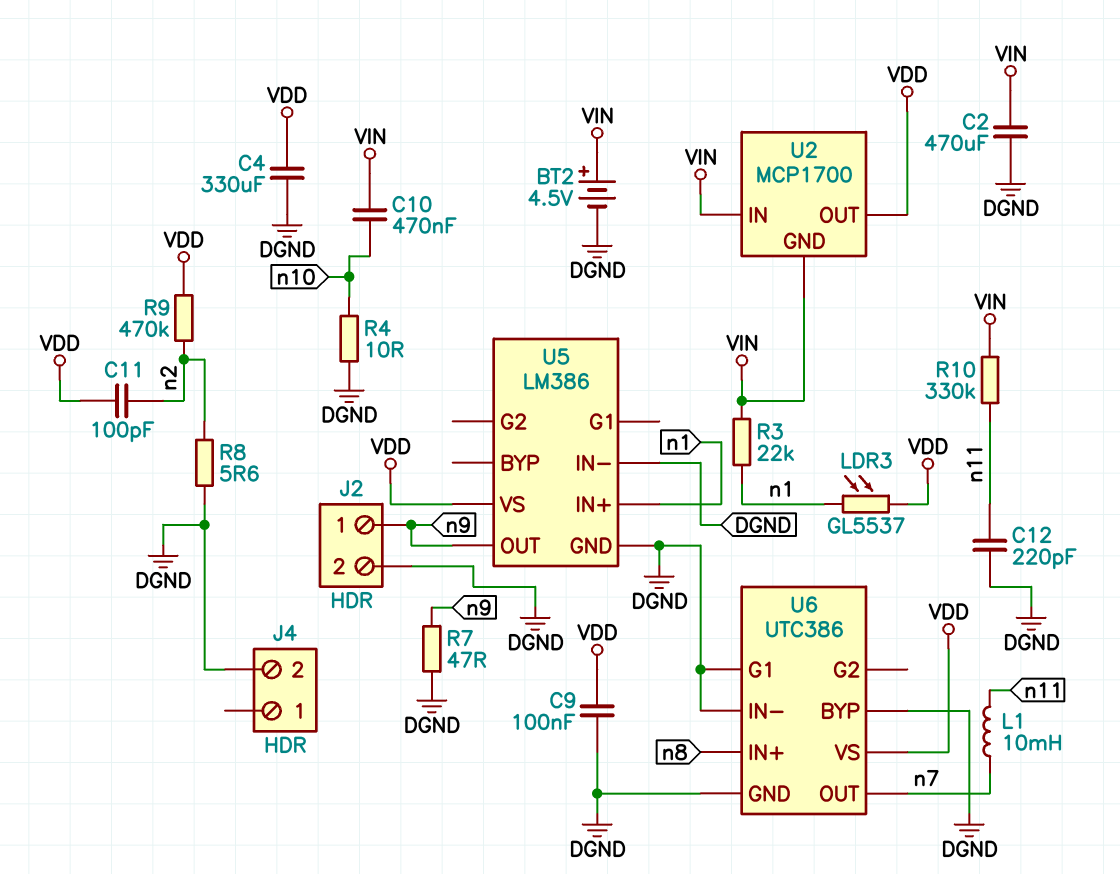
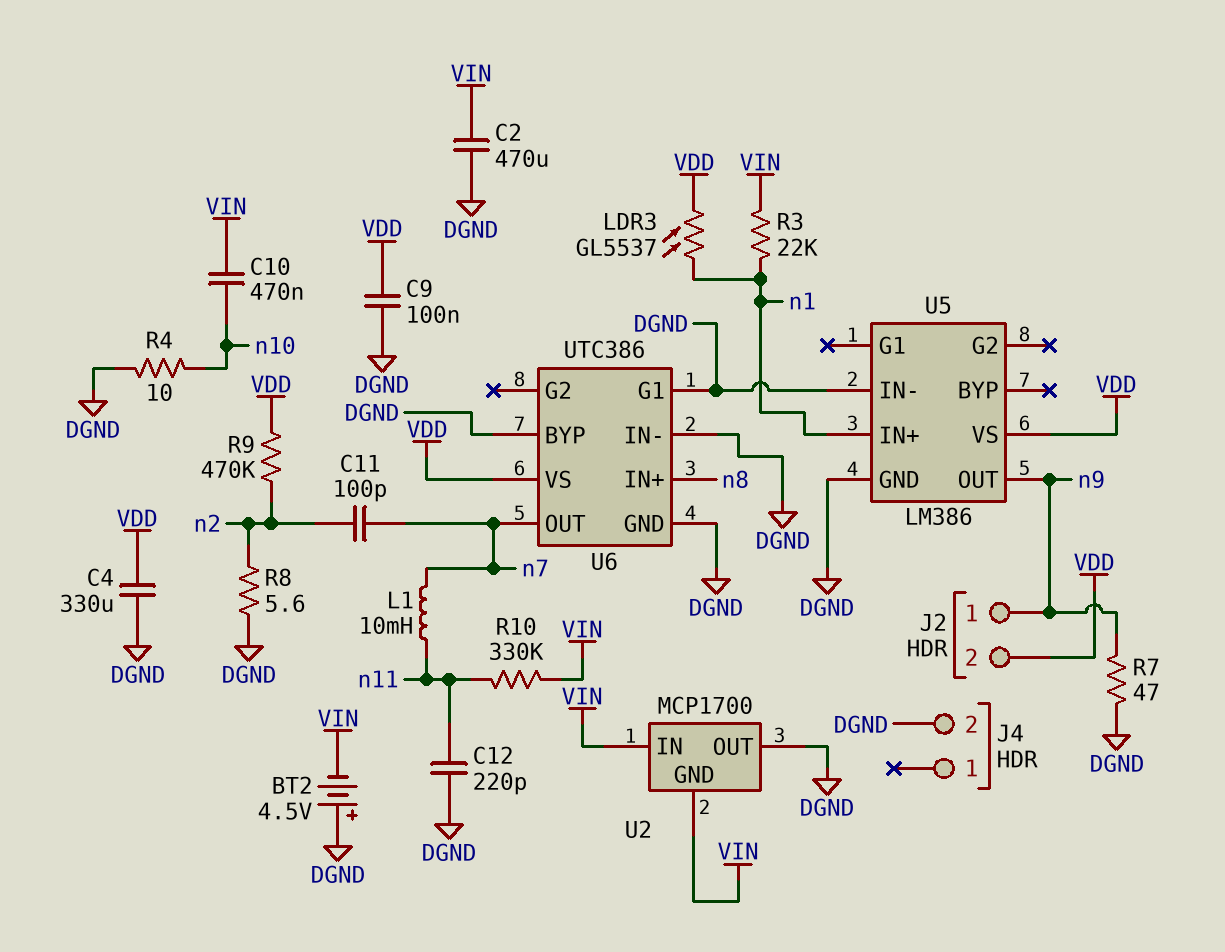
BT2: 4.5V (plus VIN, minus DGND) -> 4.5V (plus DGND, minus VIN)
C11: 100pF (VDD, n2) -> 100pF (n2, n7)
J2 pin 2: DGND -> VDD
U2 pin OUT: VDD -> DGND

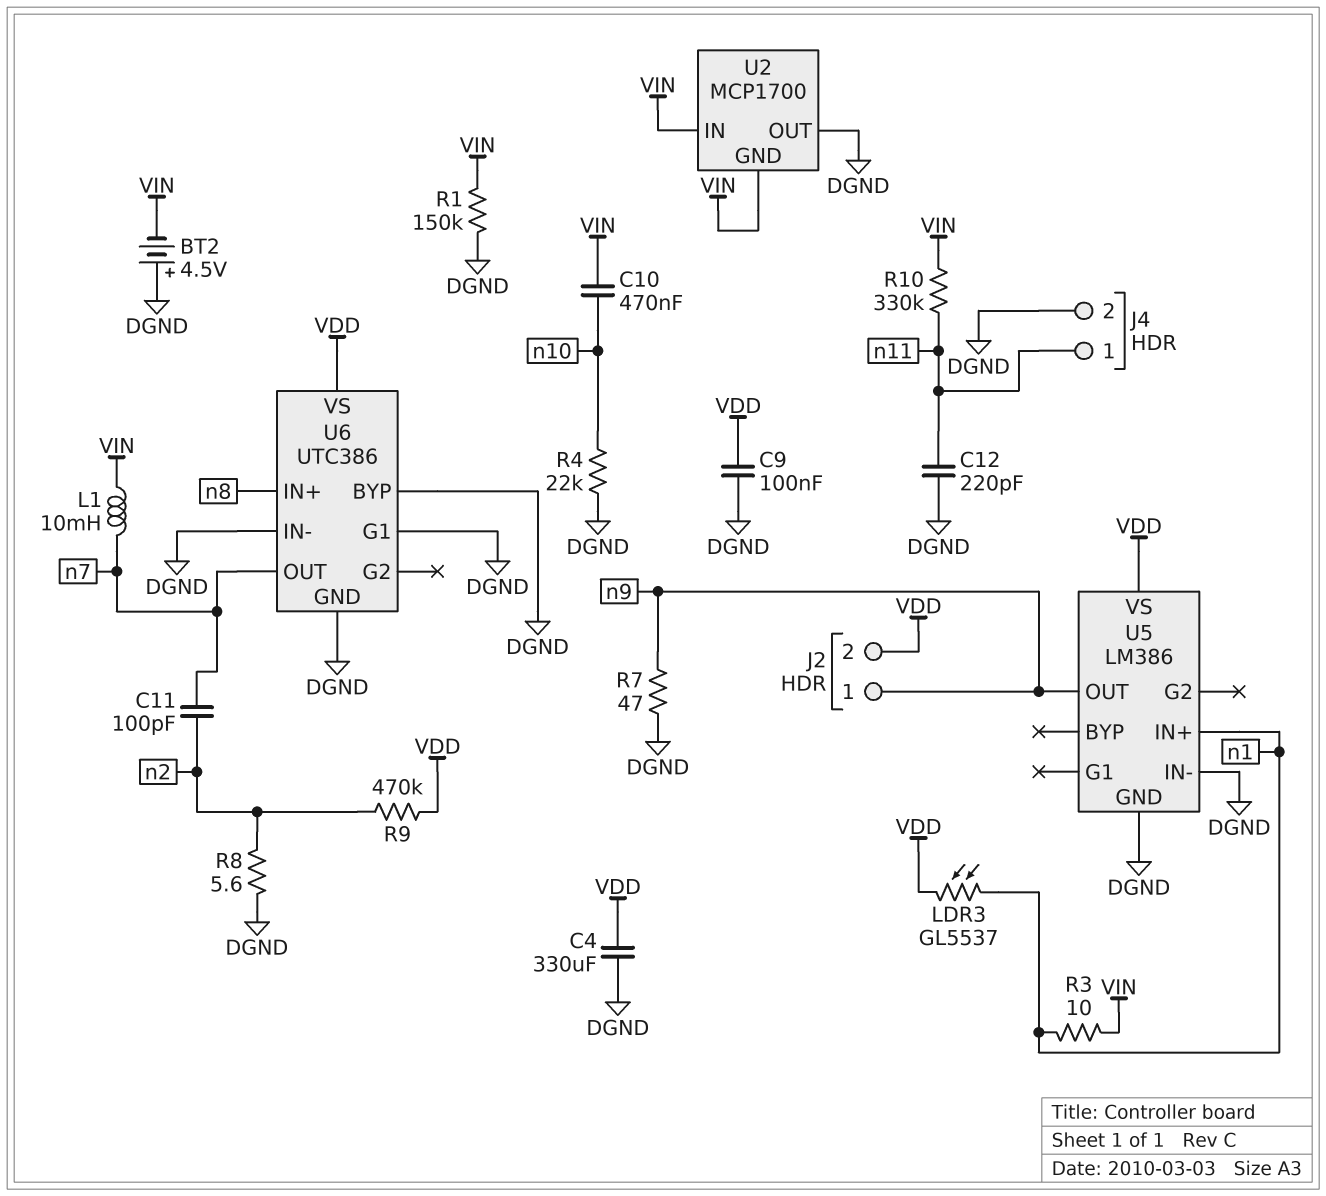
C2: 470uF (DGND, VIN) -> none
J4 pin 1: none -> n11
L1: 10mH (n7, n11) -> 10mH (VIN, n7)
R1: none -> 150k (DGND, VIN)
R3: 22k (VIN, n1) -> 10 (VIN, n1)
R4: 10 (DGND, n10) -> 22k (DGND, n10)

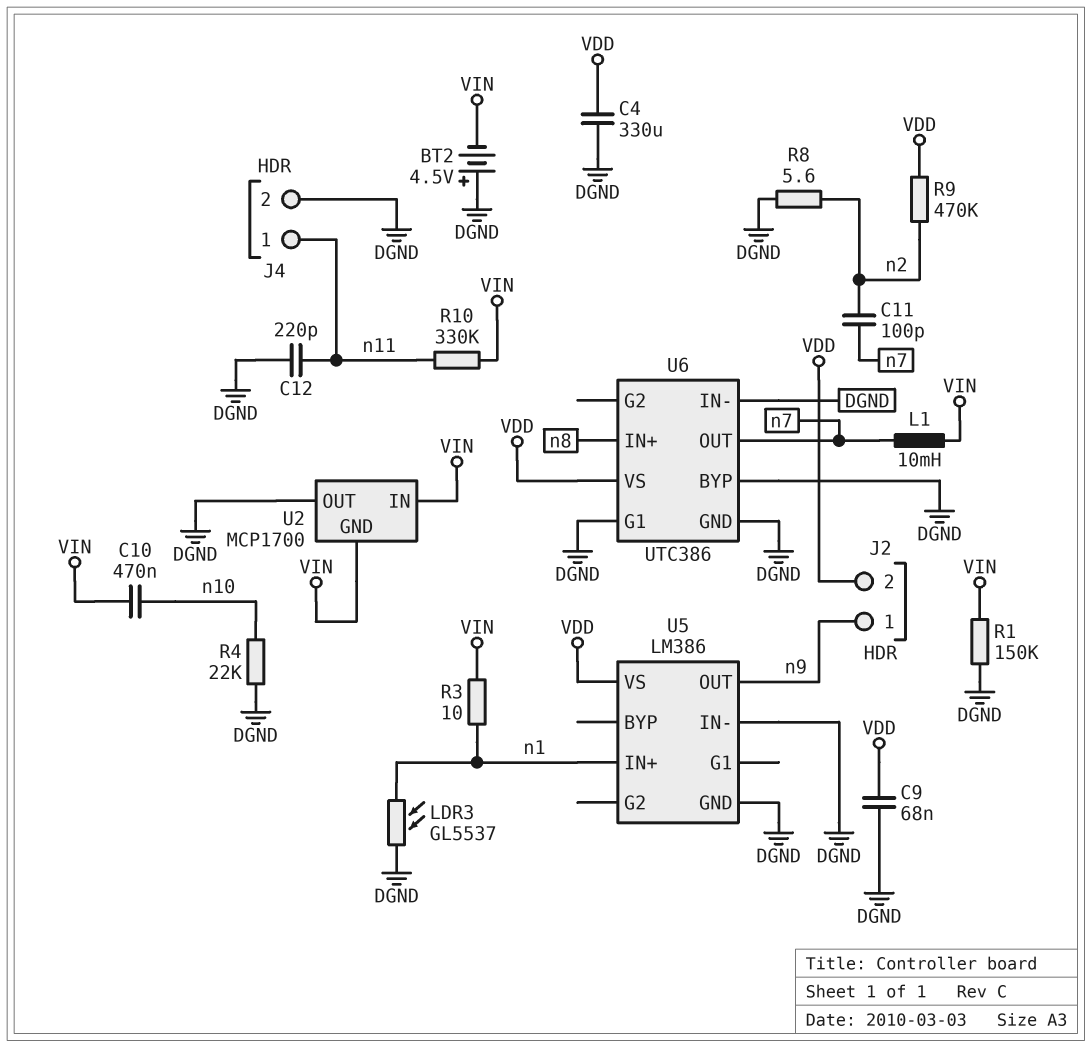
C9: 100nF (DGND, VDD) -> 68nF (DGND, VDD)
LDR3: GL5537 (VDD, n1) -> GL5537 (DGND, n1)
R7: 47 (DGND, n9) -> none

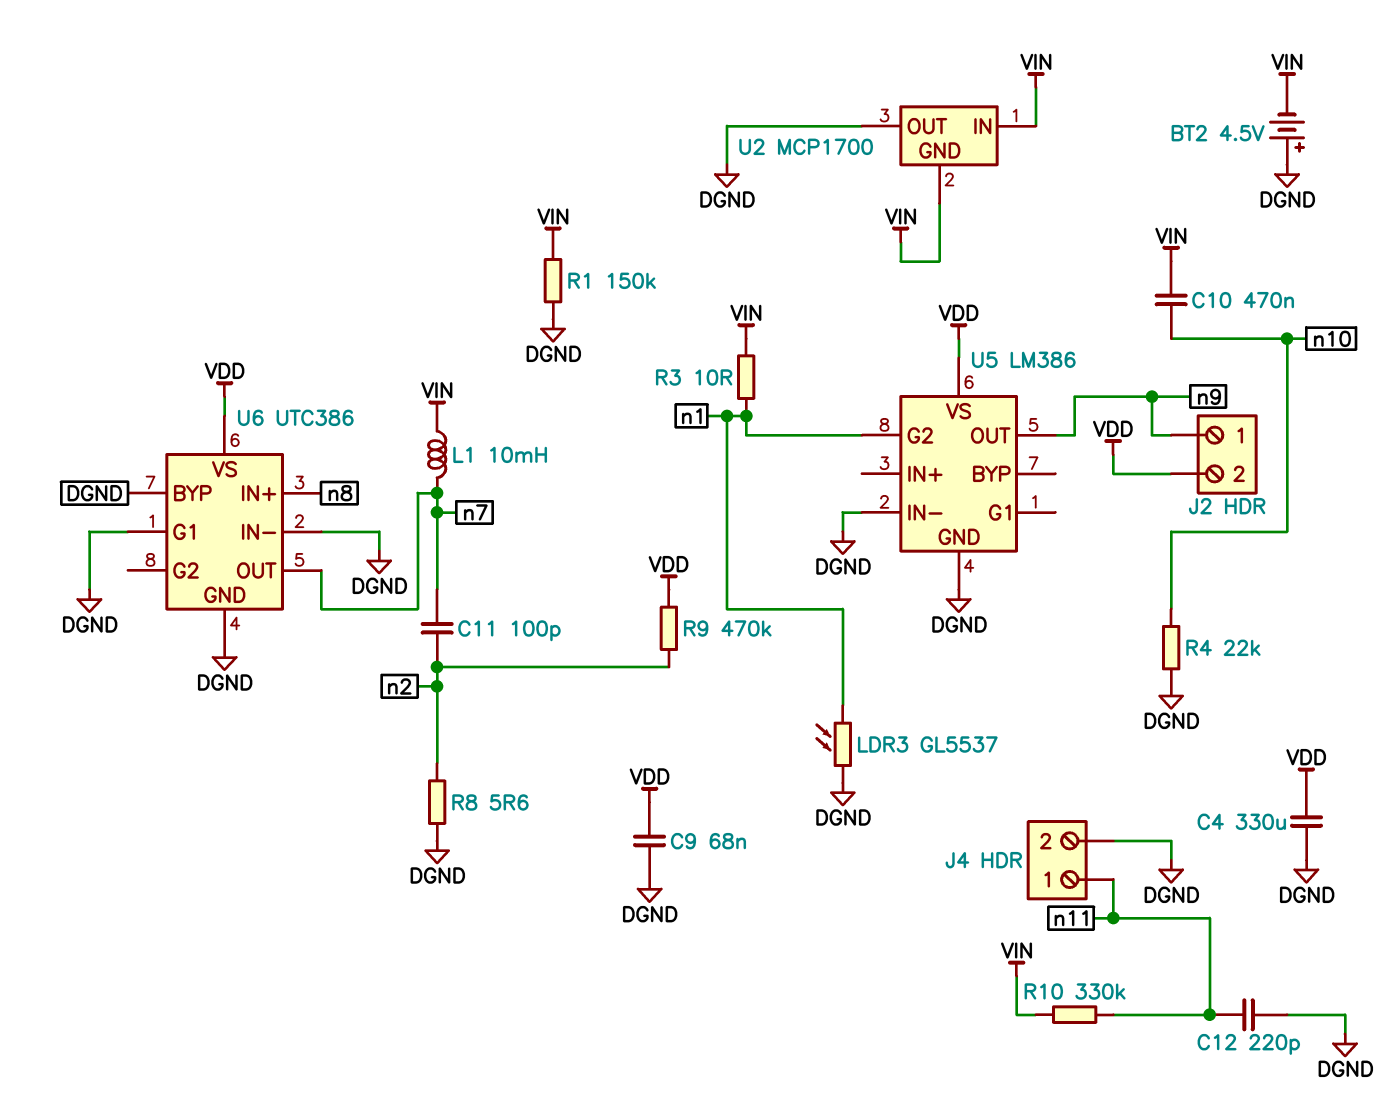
U5 pin G2: none -> n1
U5 pin IN+: n1 -> none

